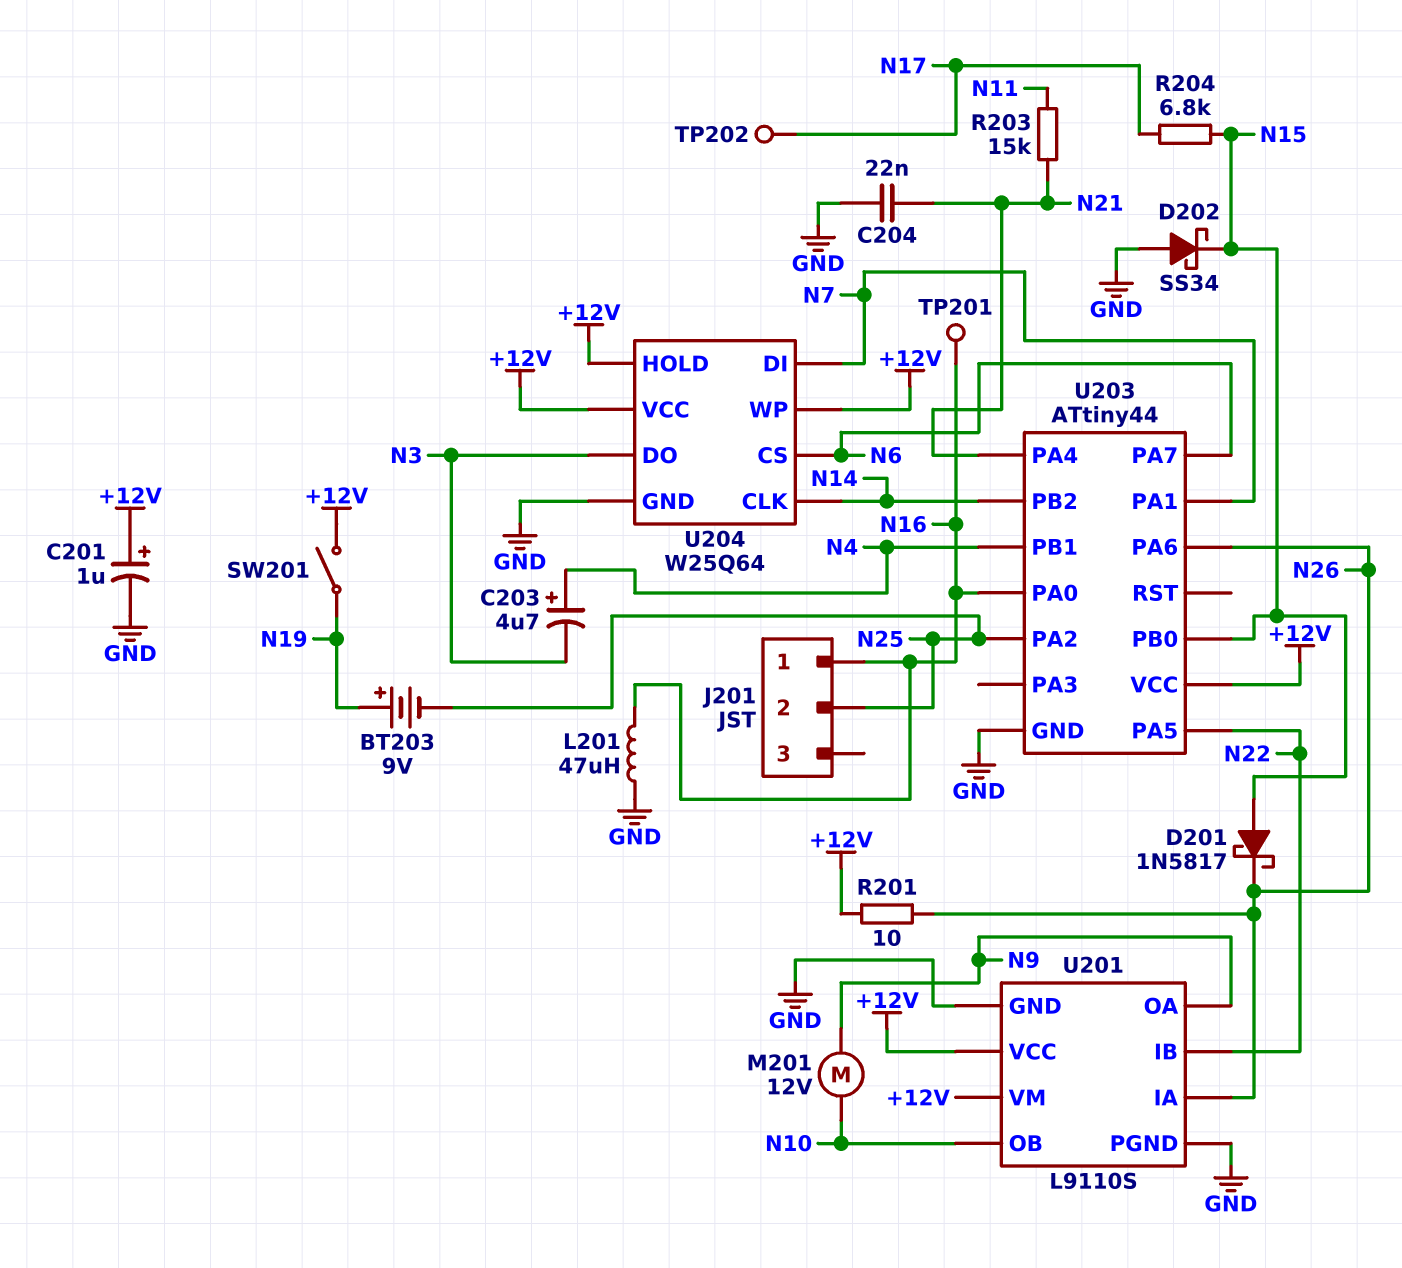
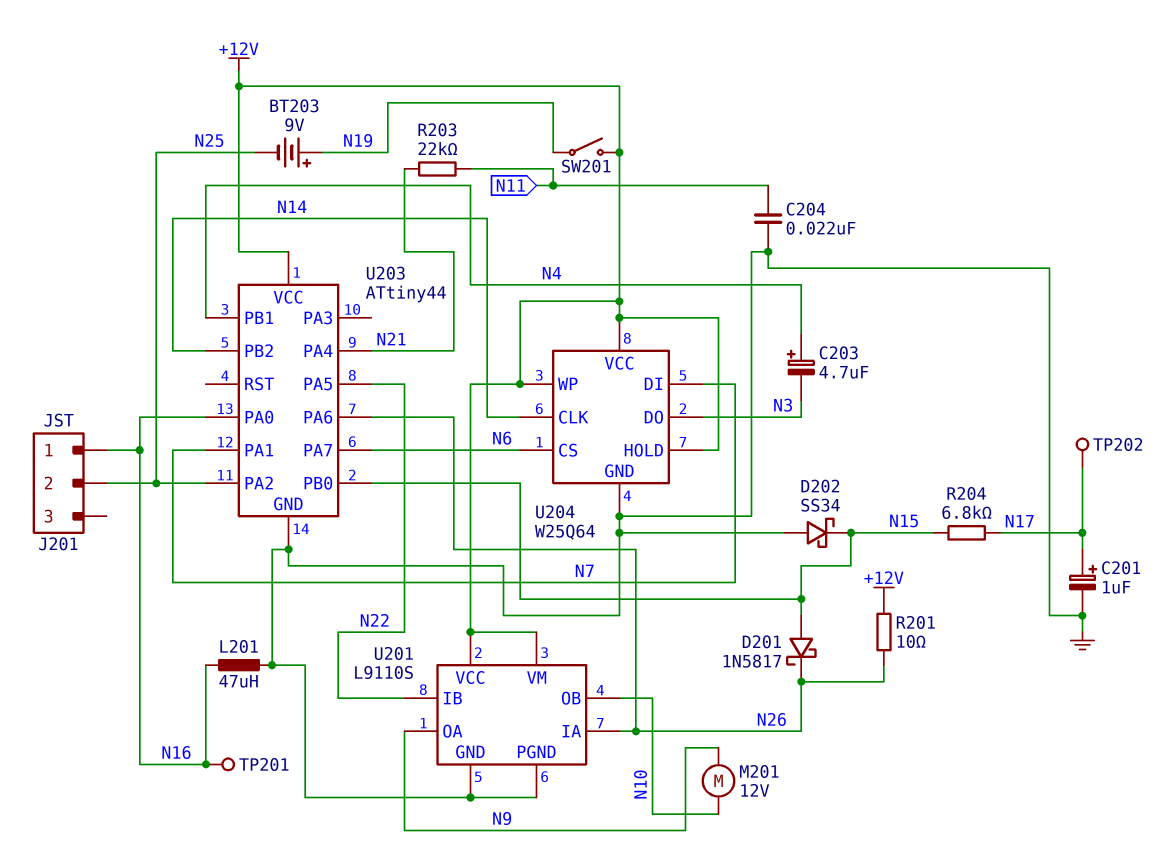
C201: 1uF (plus +12V, minus GND) -> 1uF (plus N17, minus GND)
C204: 22nF (GND, N21) -> 22nF (GND, N11)
R203: 15k (N11, N21) -> 22k (N11, N21)

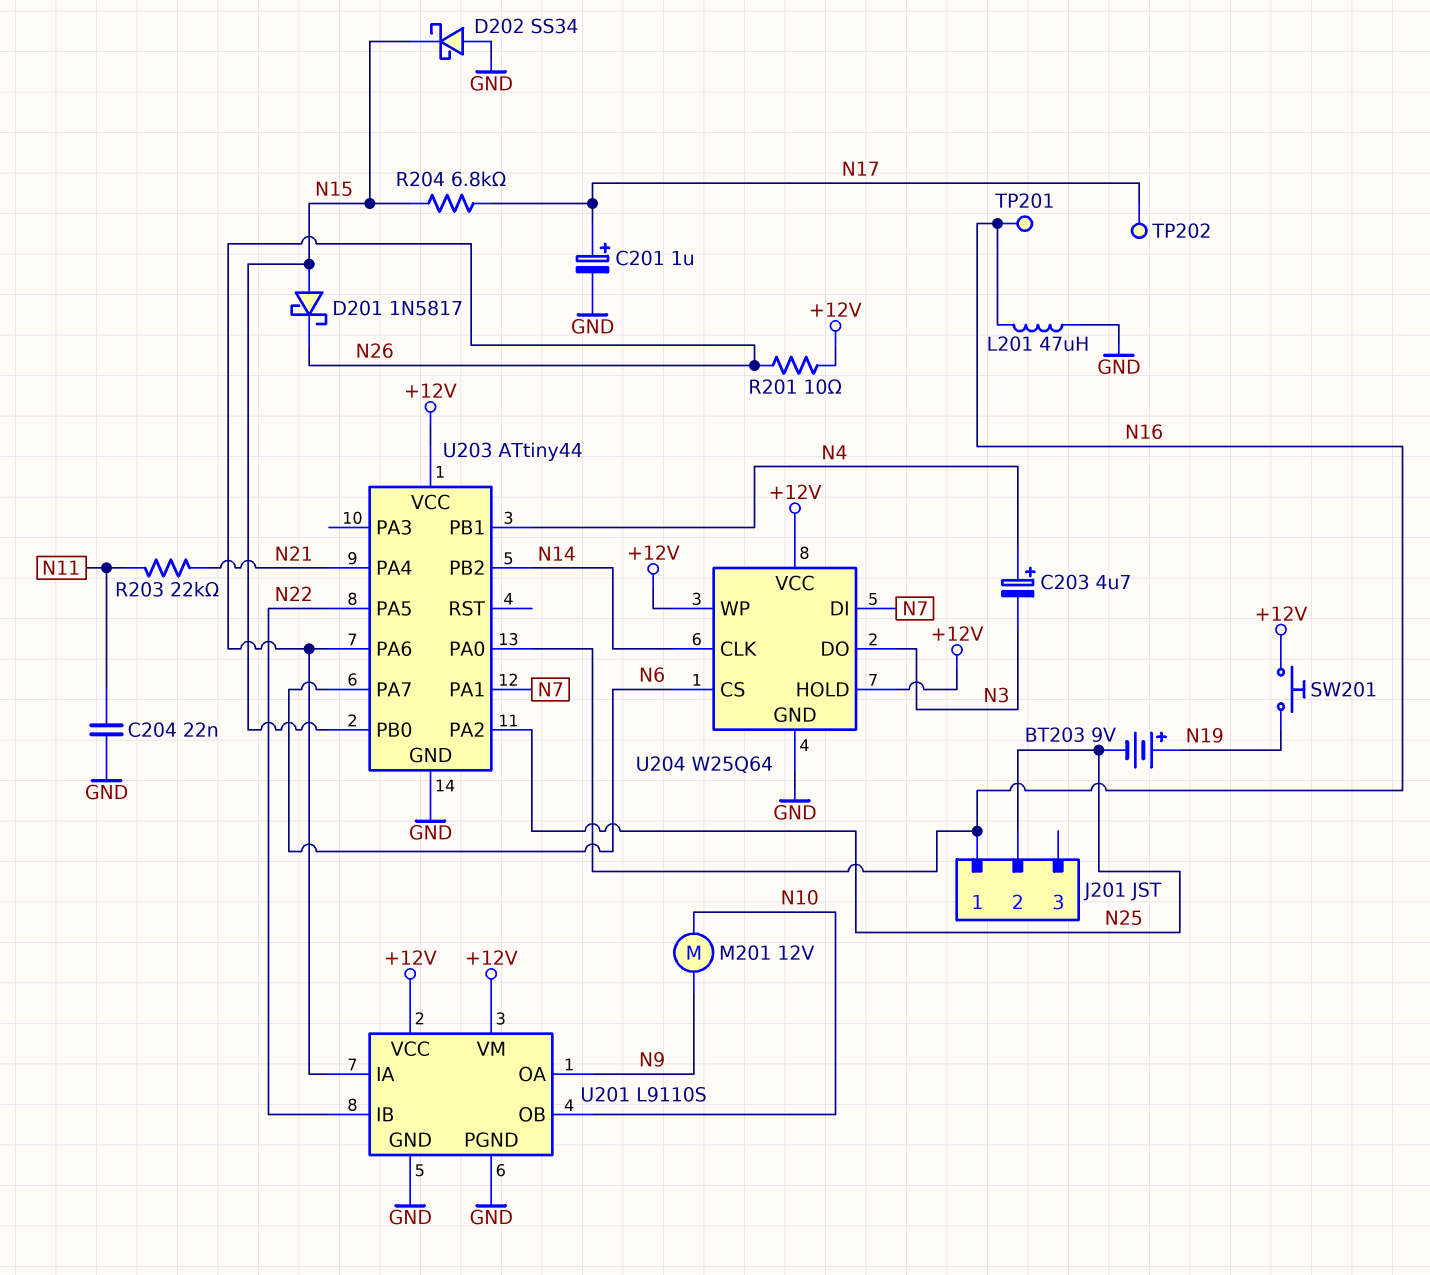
SW201: switch (+12V, N19) -> button (+12V, N19)

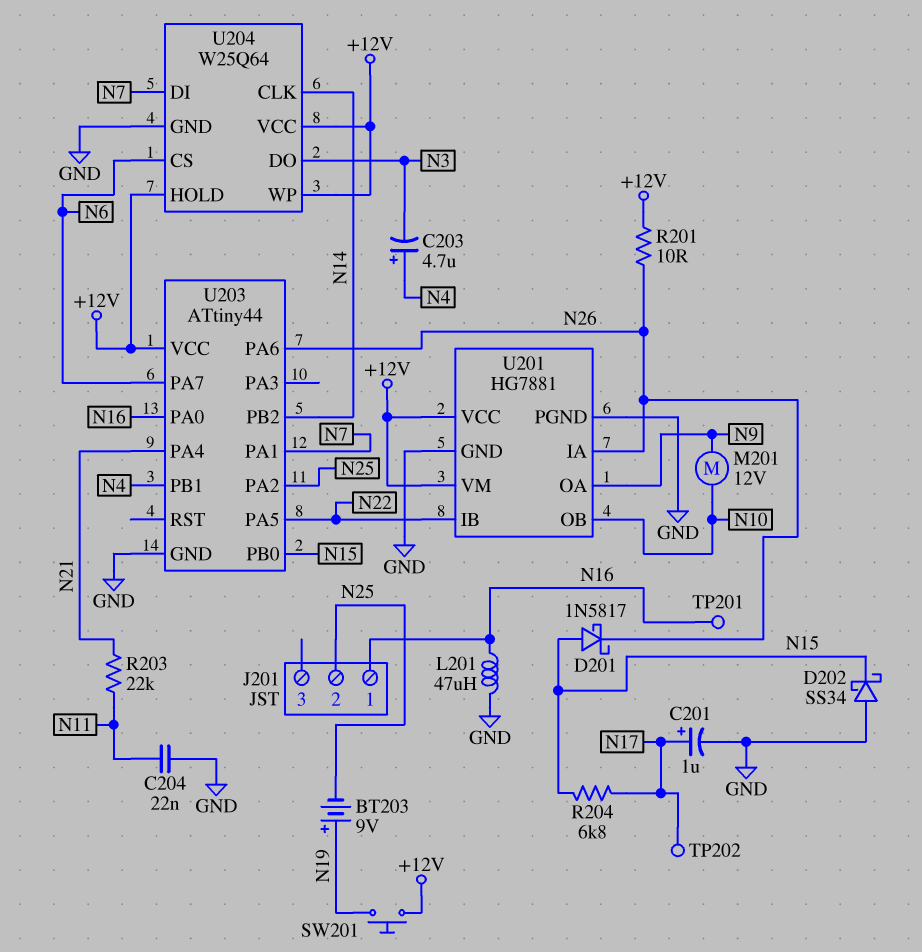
U201: L9110S -> HG7881

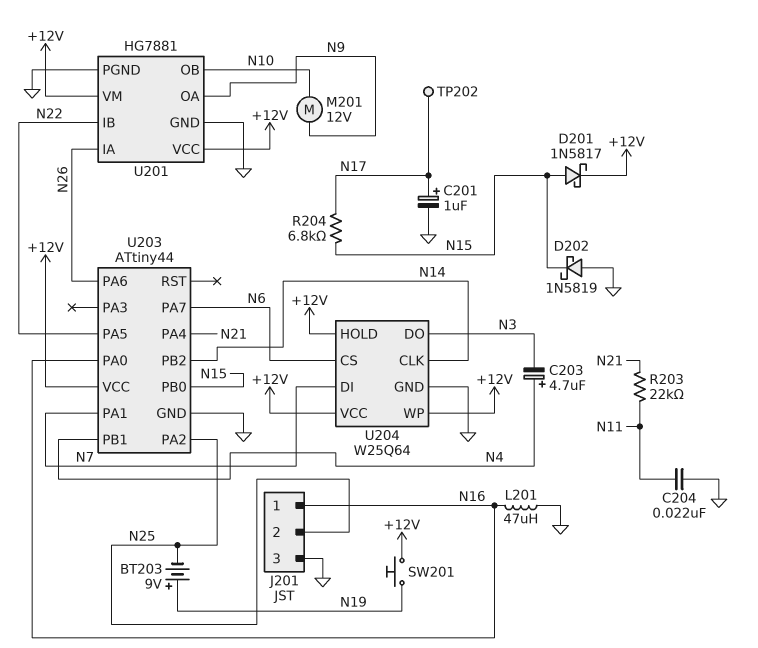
D201: schottky 1N5817 (A N15, K N26) -> schottky 1N5817 (A N15, K +12V)
D202: schottky SS34 (A GND, K N15) -> schottky 1N5819 (A GND, K N15)
J201 pin 3: none -> GND
R201: 10 (+12V, N26) -> none
TP201: test point (N16) -> none

